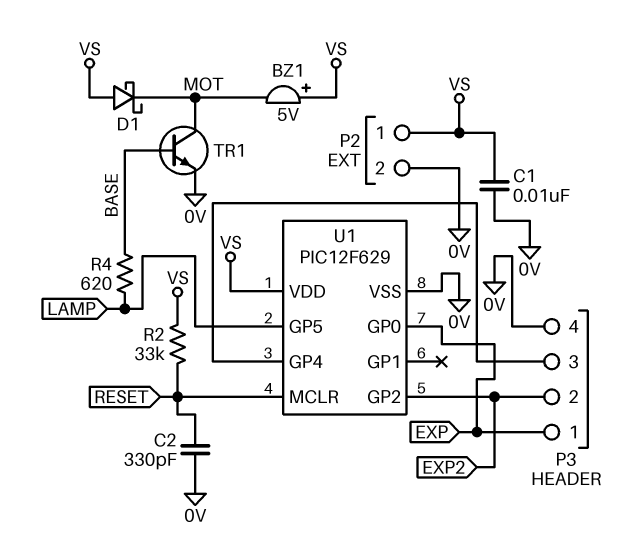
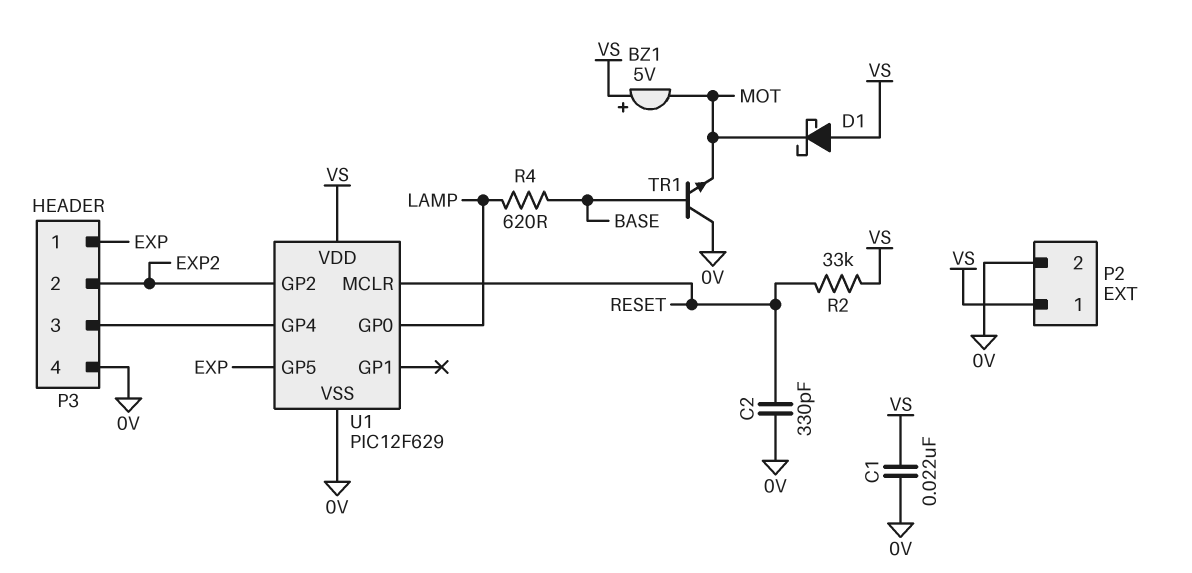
C1: 10nF (0V, VS) -> 22nF (0V, VS)
TR1: NPN (B BASE, C MOT, E 0V) -> NPN (B BASE, C 0V, E MOT)
U1 pin GP0: EXP -> LAMP
U1 pin GP5: LAMP -> EXP

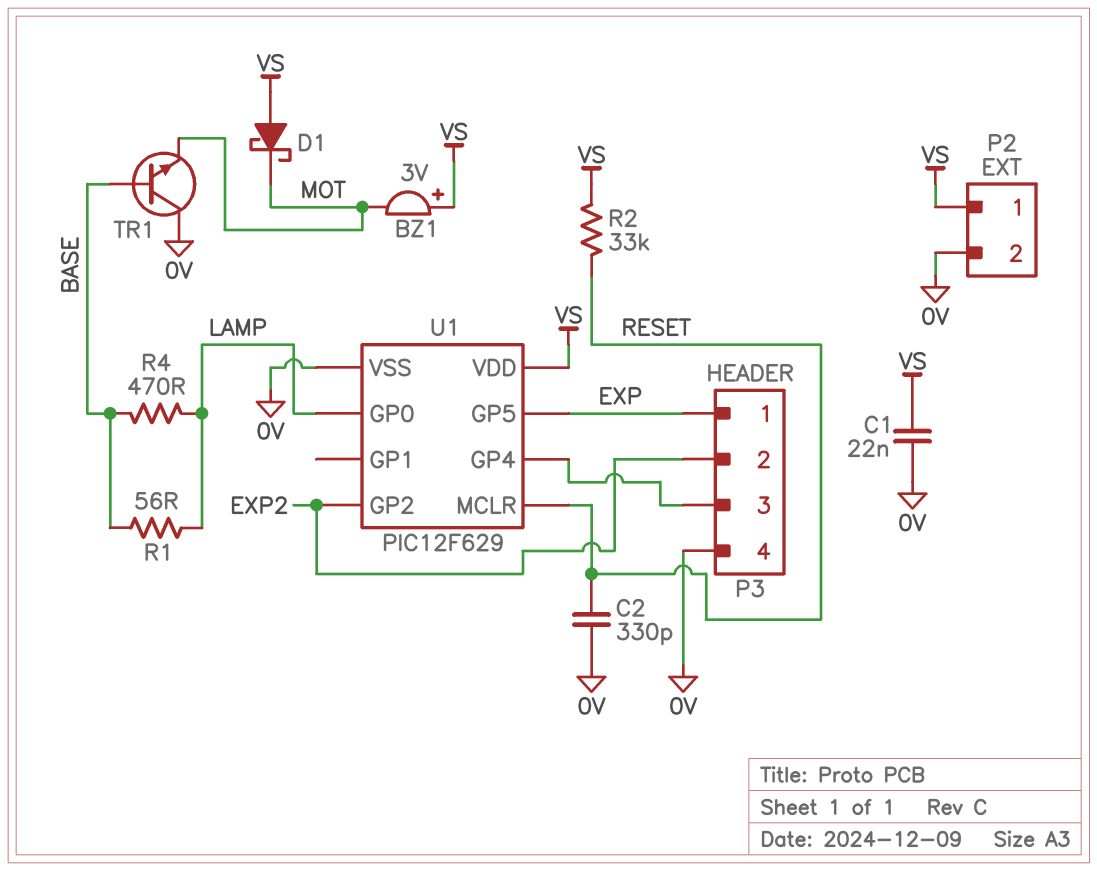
BZ1: buzzer 5V (plus VS, minus MOT) -> buzzer 3V (plus VS, minus MOT)
R1: none -> 56 (BASE, LAMP)
R4: 620 (BASE, LAMP) -> 470 (BASE, LAMP)

